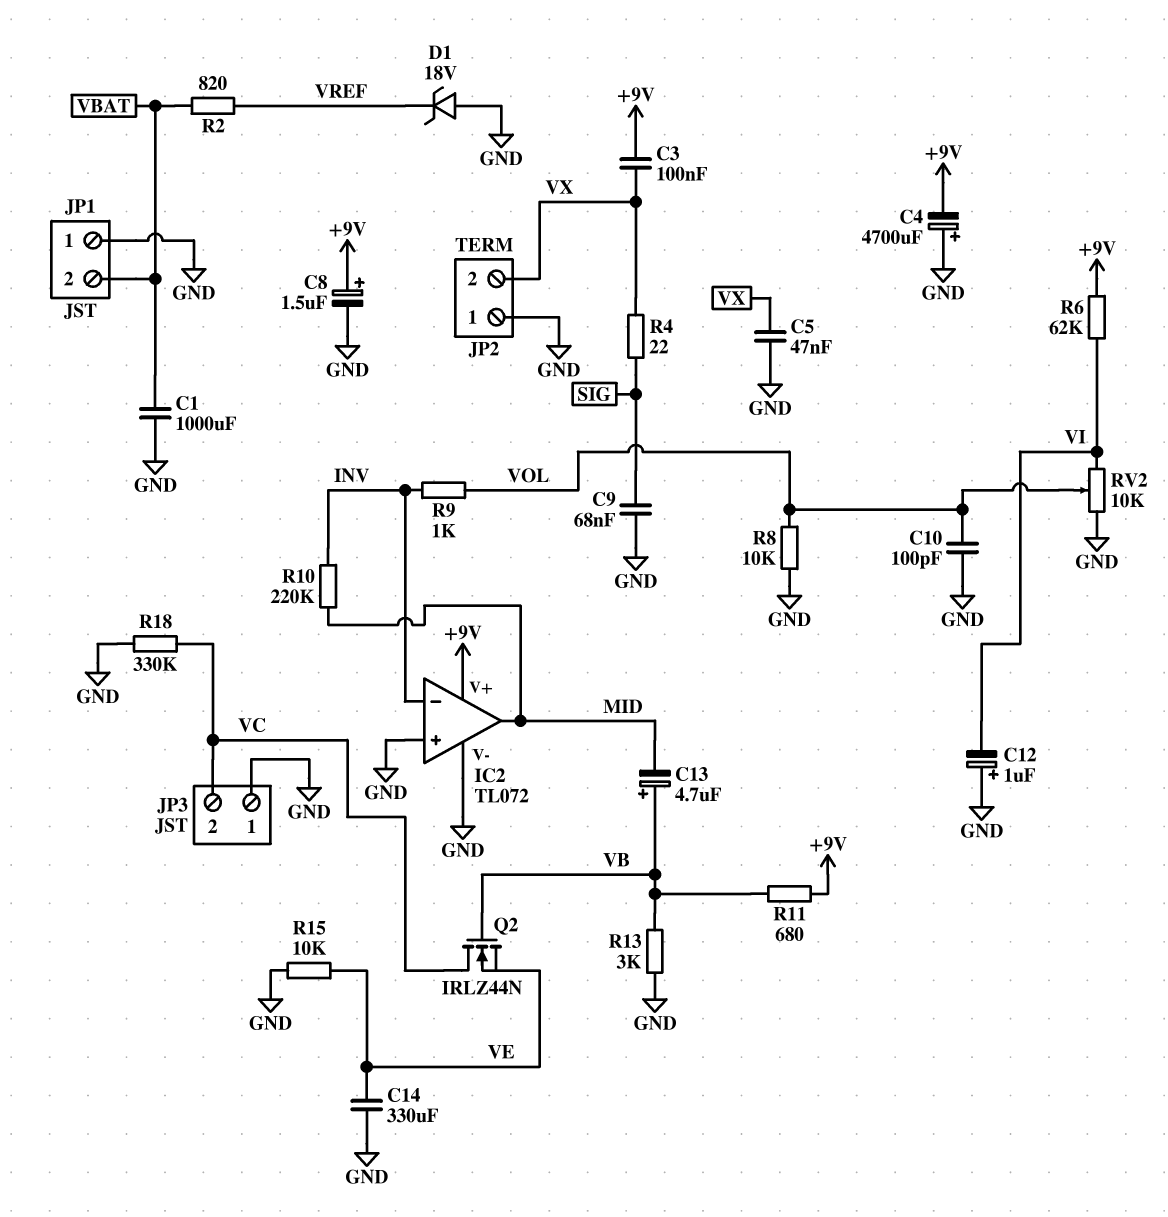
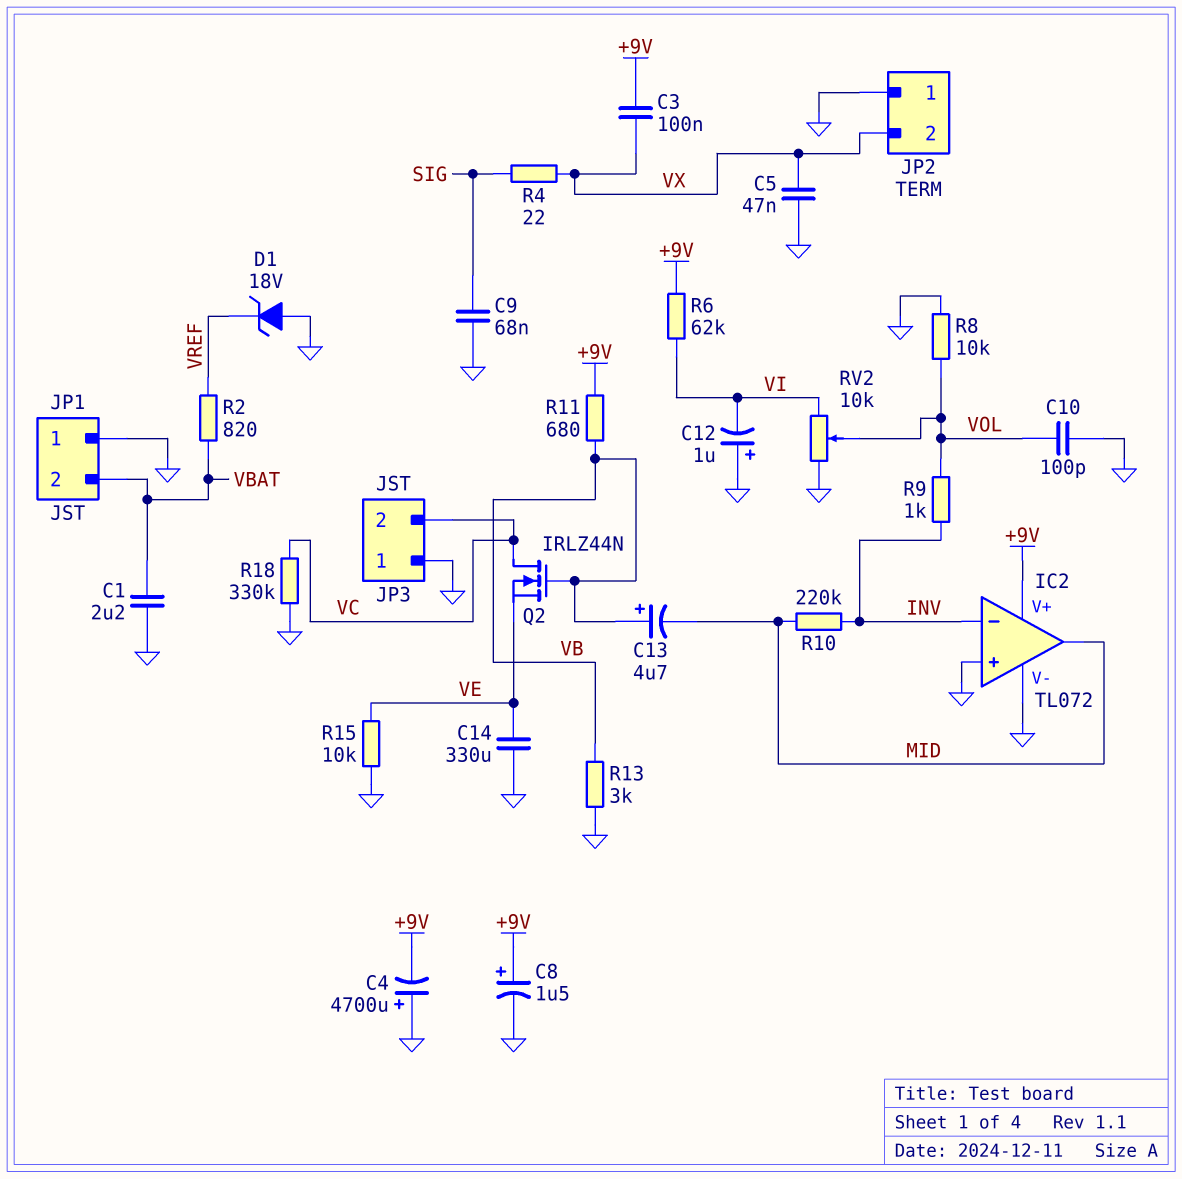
C1: 1000uF (GND, VBAT) -> 2.2uF (GND, VBAT)

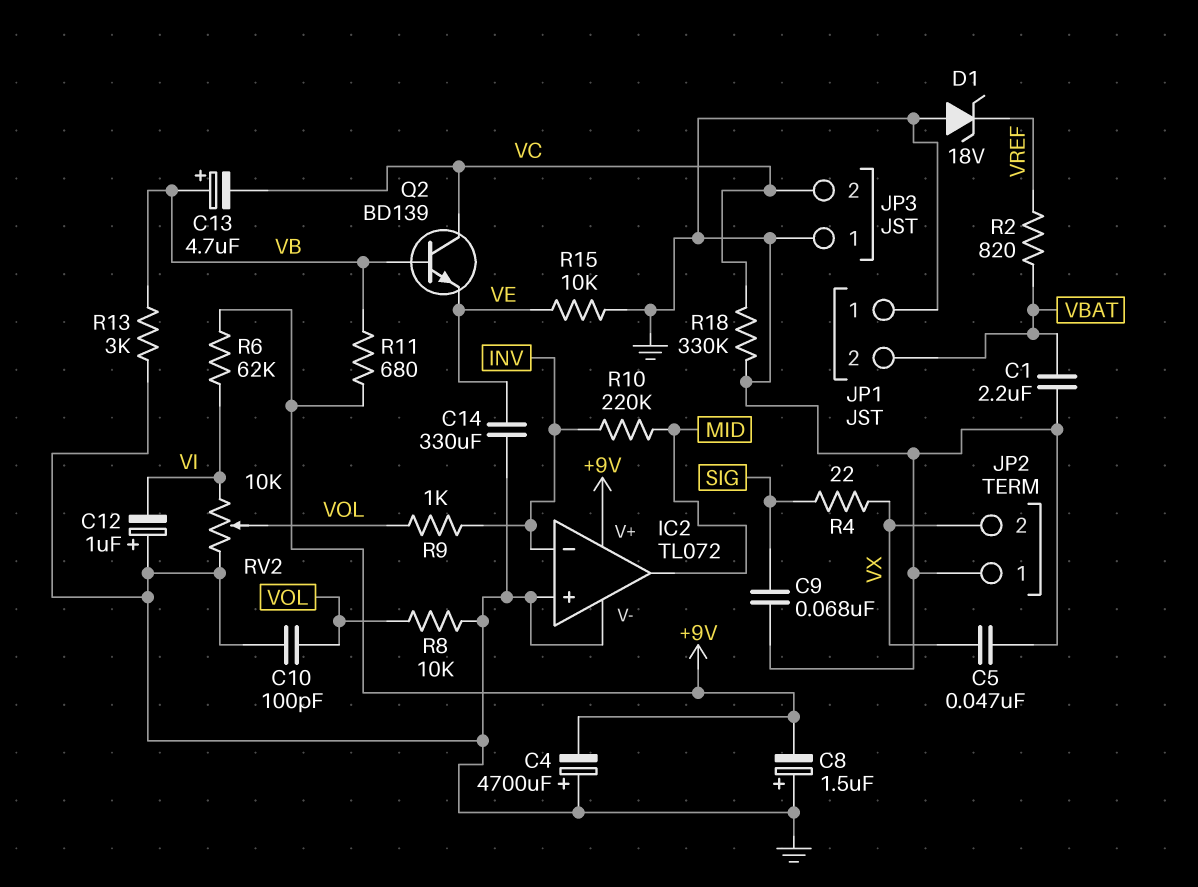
C3: 100nF (+9V, VX) -> none
C8: 1.5uF (plus +9V, minus GND) -> 1.5uF (plus GND, minus +9V)
C13: 4.7uF (plus VB, minus MID) -> 4.7uF (plus VB, minus VC)
Q2: NMOS IRLZ44N (G VB, D VC, S VE) -> NPN BD139 (B VB, C VC, E VE)

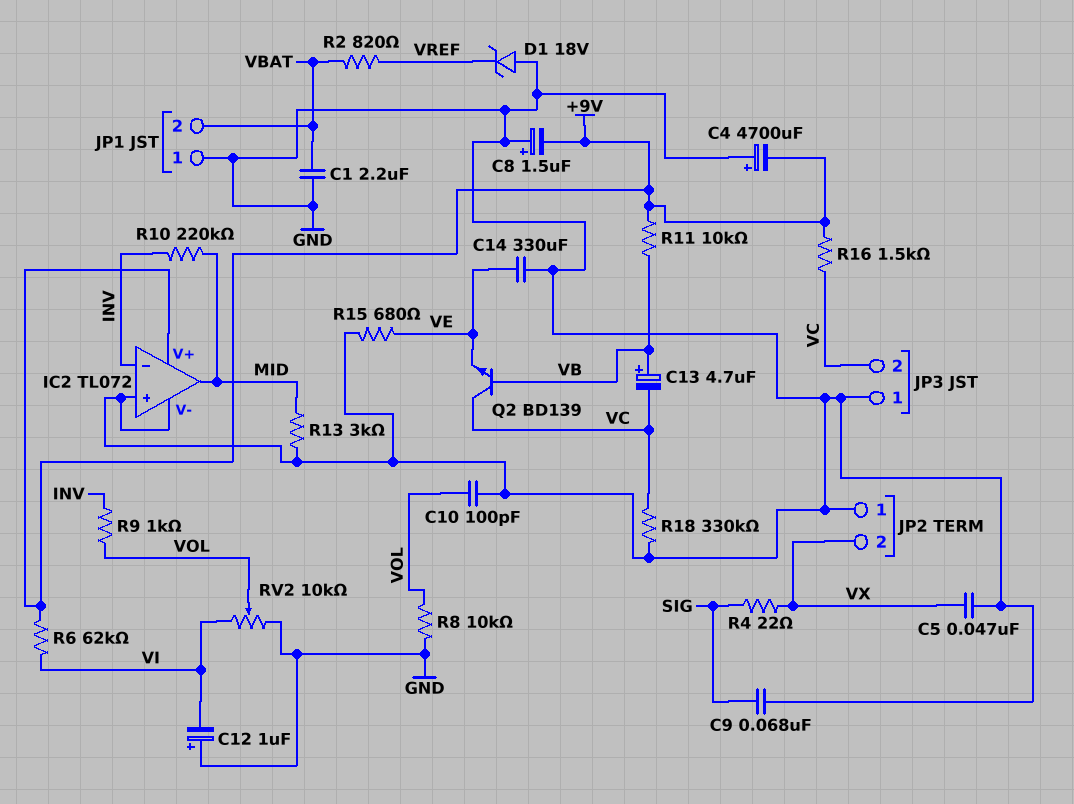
R11: 680 (+9V, VB) -> 10k (+9V, VB)
R13: 3k (GND, VB) -> 3k (GND, MID)
R15: 10k (GND, VE) -> 680 (GND, VE)
R16: none -> 1.5k (+9V, VC)

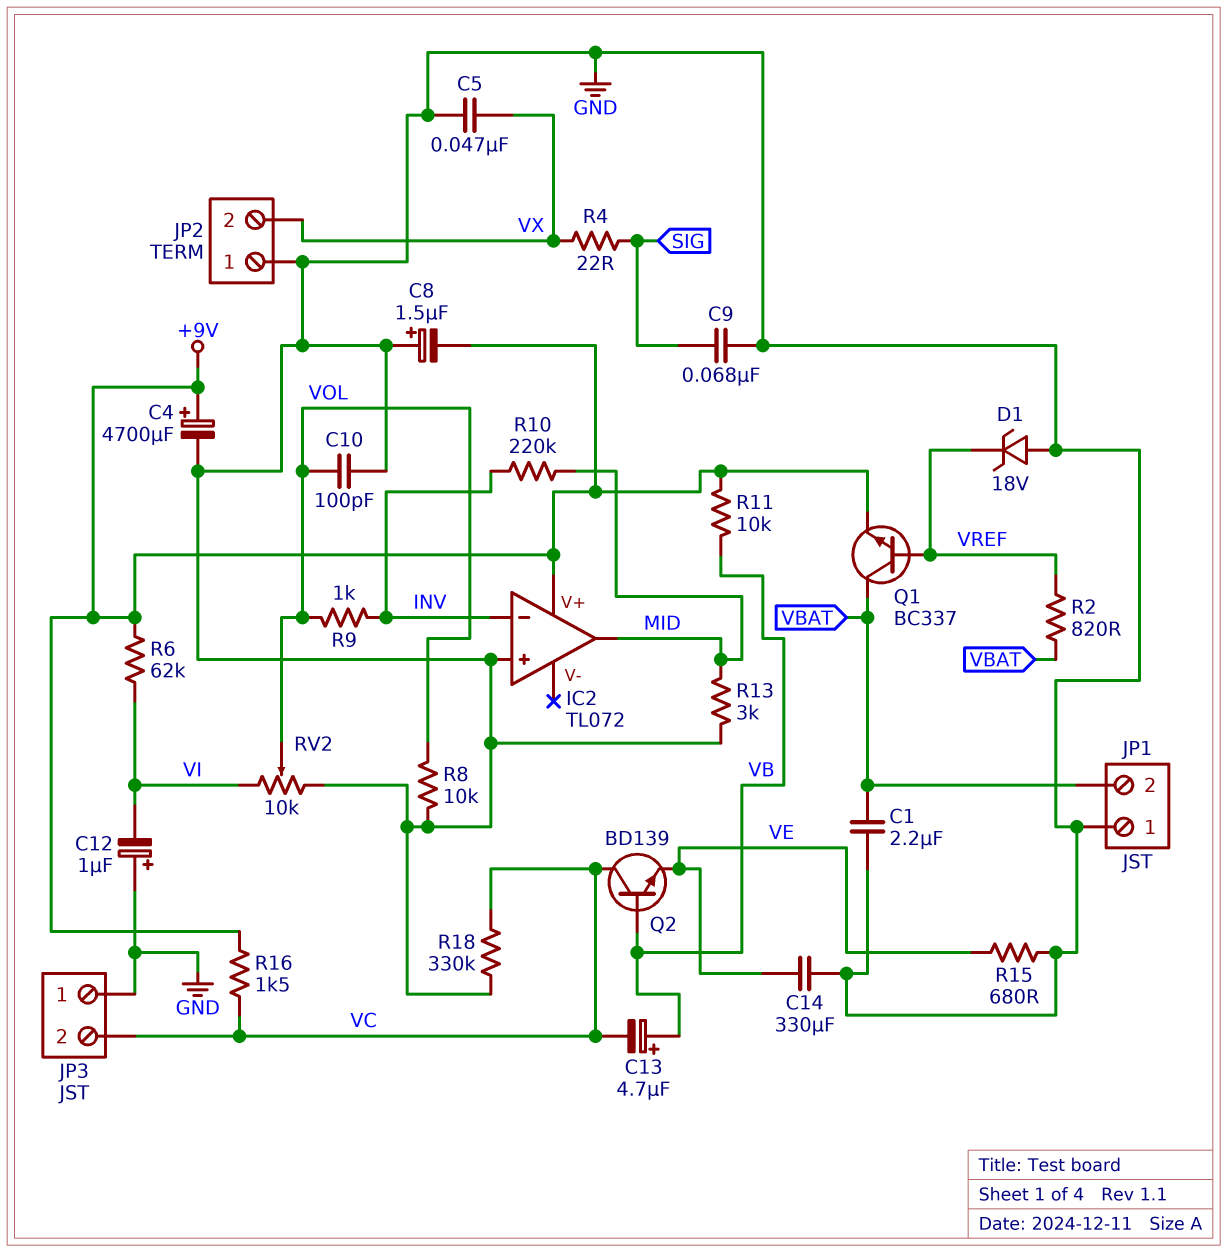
C4: 4700uF (plus GND, minus +9V) -> 4700uF (plus +9V, minus GND)
IC2 pin V-: GND -> none
Q1: none -> NPN BC337 (B VREF, C VBAT, E +9V)

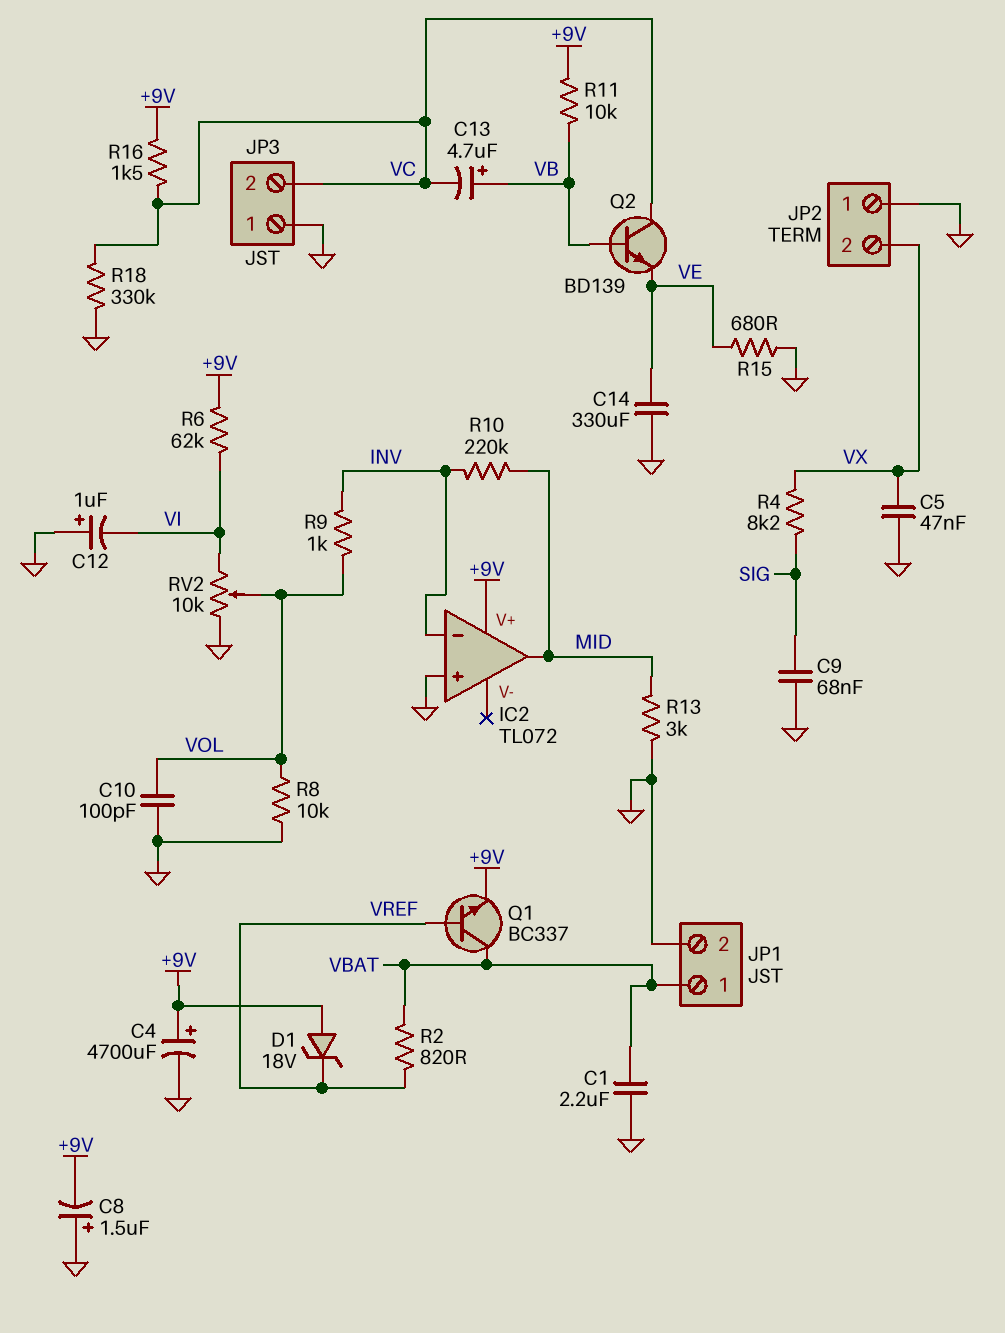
D1: zener 18V (A GND, K VREF) -> zener 18V (A +9V, K VREF)
JP1 pin 1: GND -> VBAT
JP1 pin 2: VBAT -> GND
R4: 22 (SIG, VX) -> 8.2k (SIG, VX)

